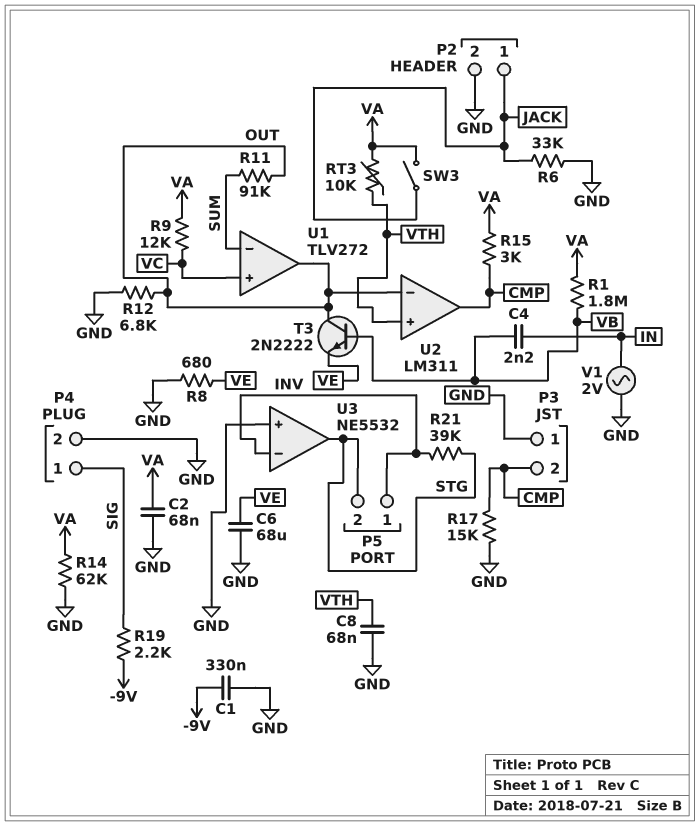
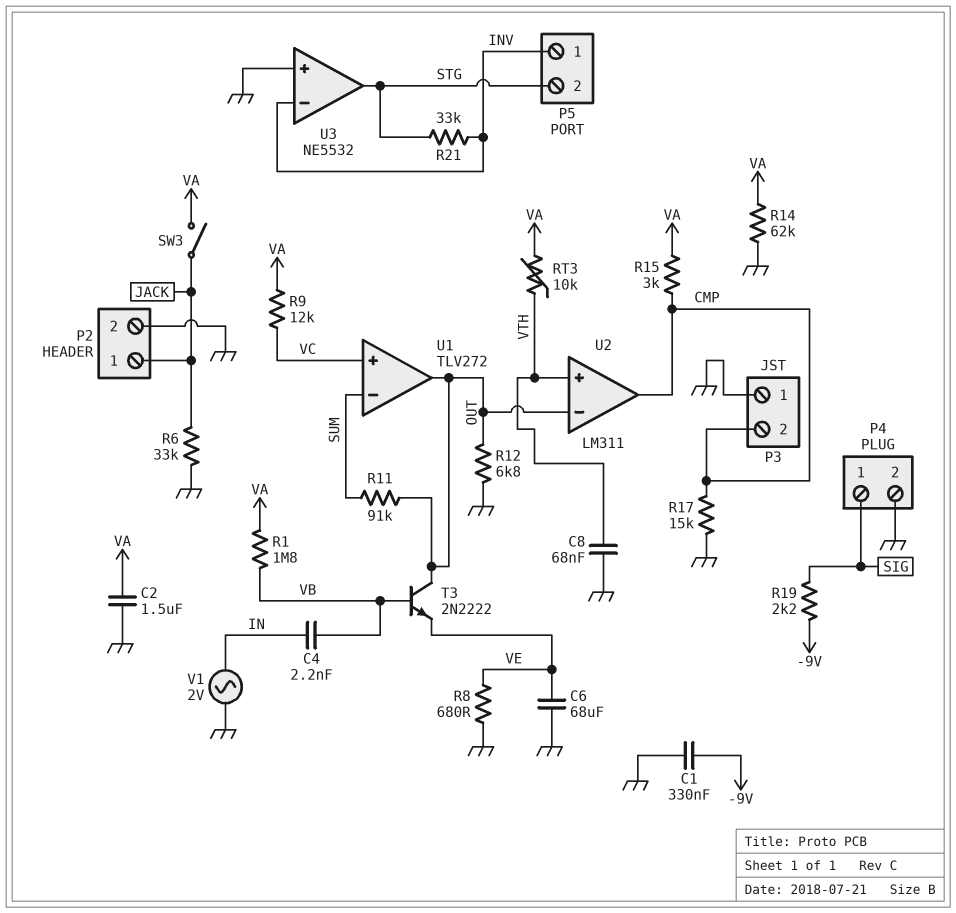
C2: 68nF (GND, VA) -> 1.5uF (GND, VA)
R21: 39k (INV, STG) -> 33k (INV, STG)

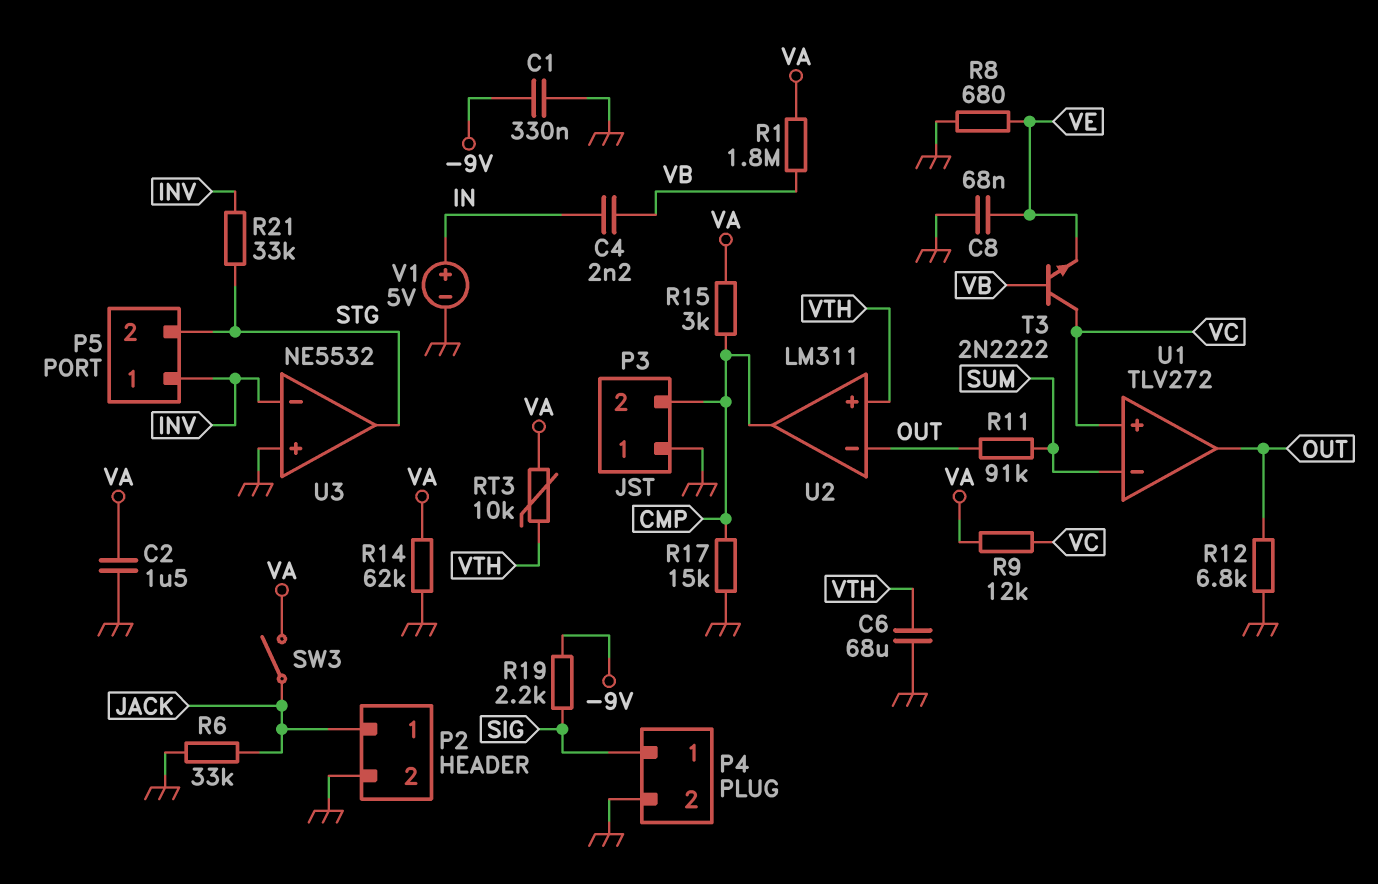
C6: 68uF (GND, VE) -> 68uF (GND, VTH)
C8: 68nF (GND, VTH) -> 68nF (GND, VE)
T3: NPN 2N2222 (B VB, C OUT, E VE) -> NPN 2N2222 (B VB, C VC, E VE)
V1: AC 2V (GND, IN) -> 5V (plus IN, minus GND)

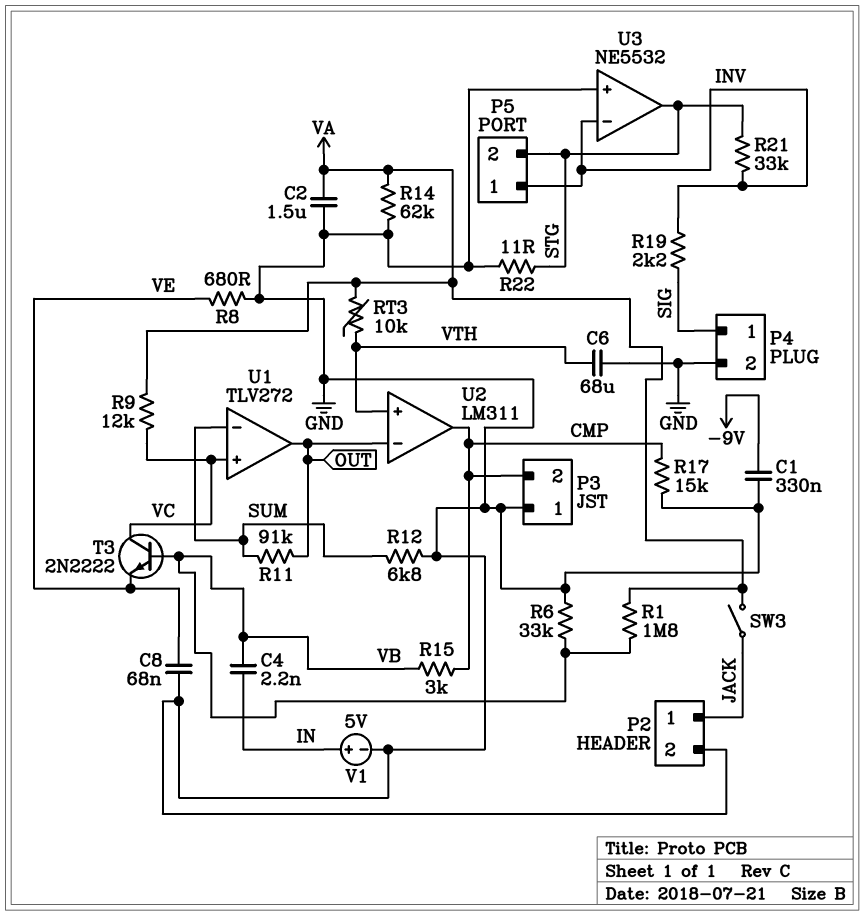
R6: 33k (GND, JACK) -> 33k (GND, VB)
R12: 6.8k (GND, OUT) -> 6.8k (GND, SUM)
R15: 3k (CMP, VA) -> 3k (CMP, VB)
R19: 2.2k (-9V, SIG) -> 2.2k (INV, SIG)
R22: none -> 11 (GND, STG)

